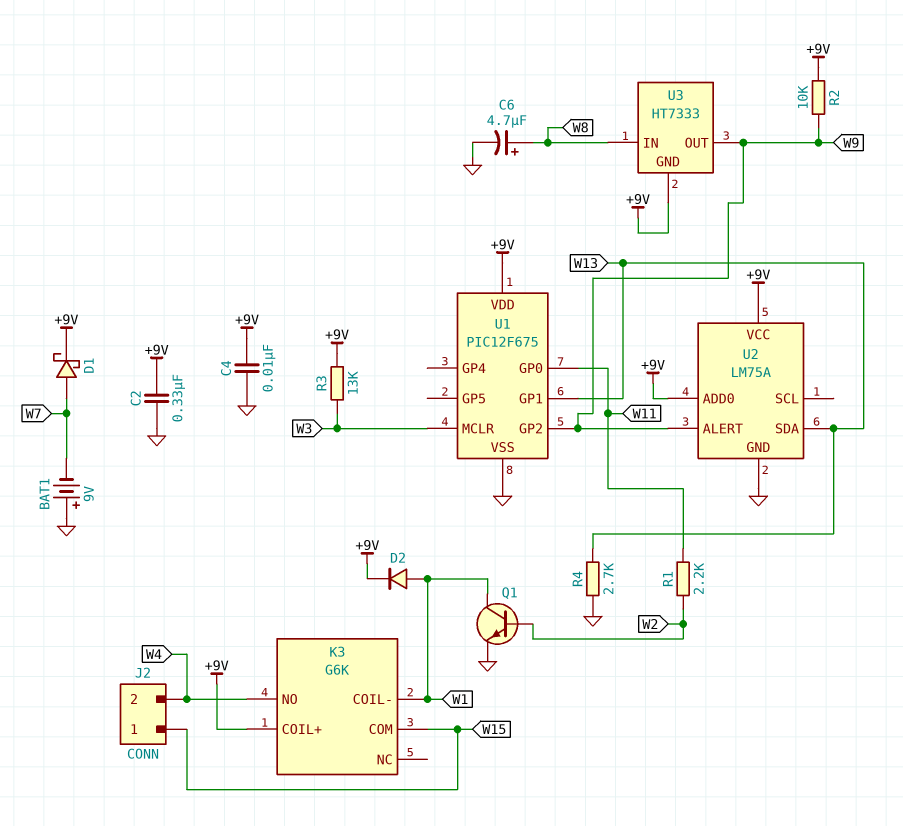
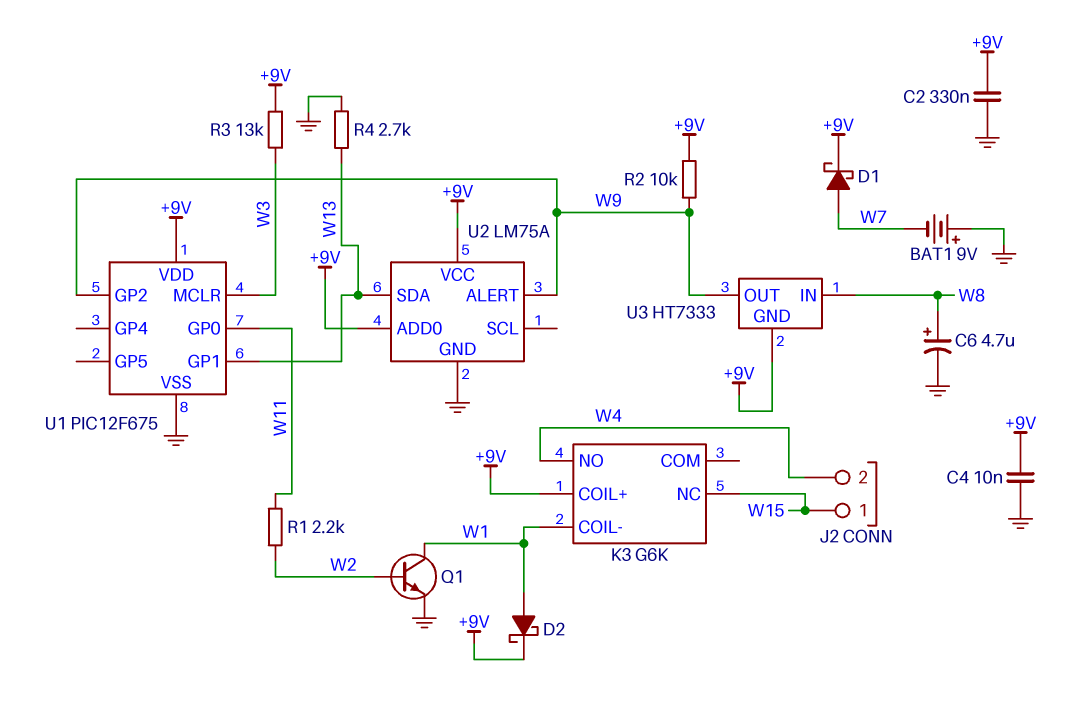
D2: diode (A W1, K +9V) -> schottky (A W1, K +9V)
K3 pin COM: W15 -> none
K3 pin NC: none -> W15

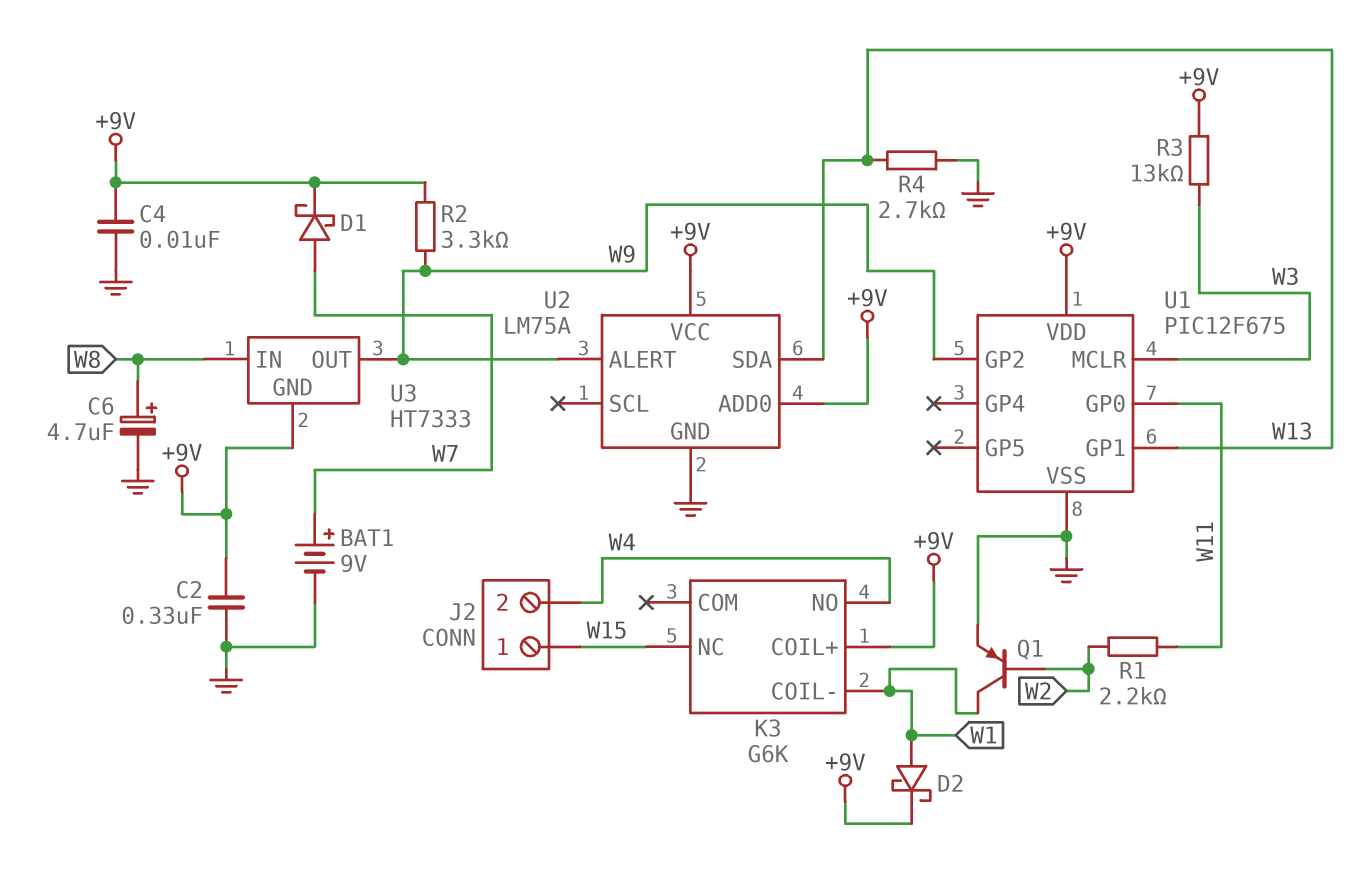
BAT1: 9V (plus GND, minus W7) -> 9V (plus W7, minus GND)
Q1: NPN (B W2, C W1, E GND) -> PNP (B W2, C W1, E GND)
R2: 10k (+9V, W9) -> 3.3k (+9V, W9)

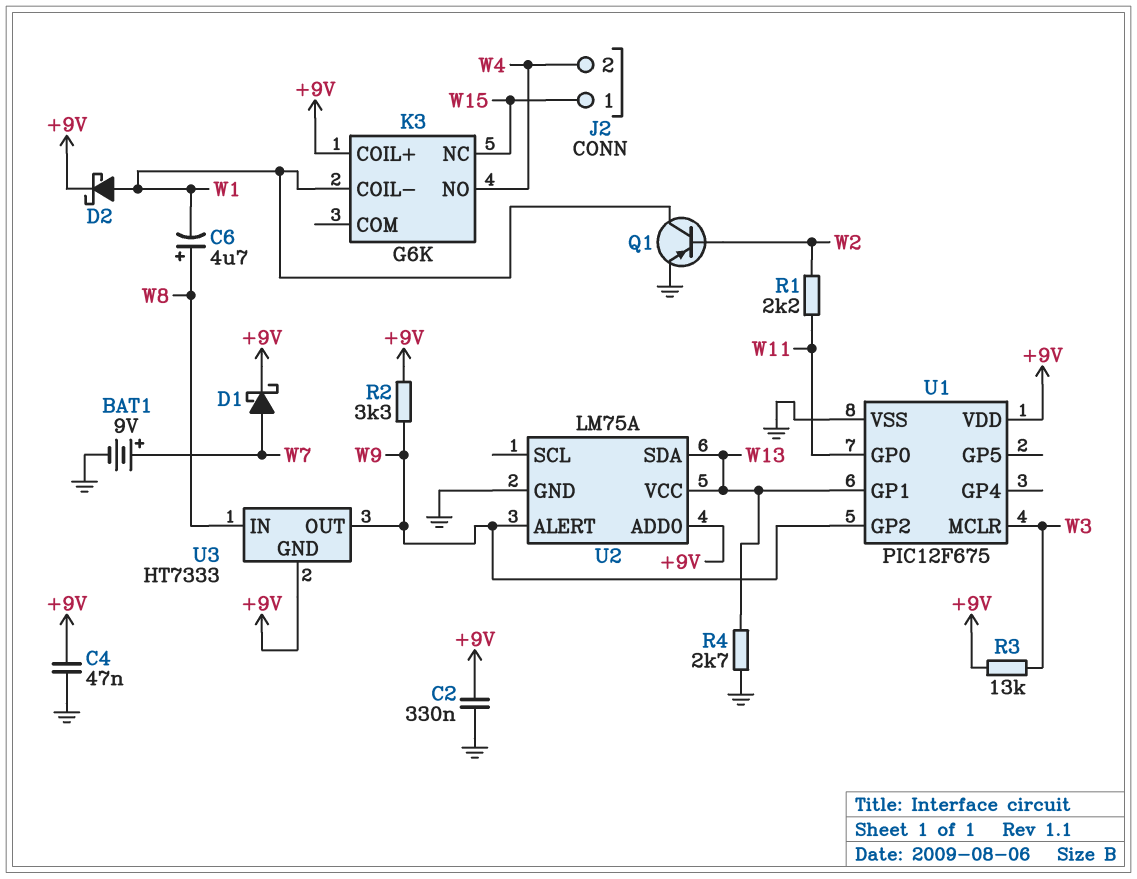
C4: 10nF (+9V, GND) -> 47nF (+9V, GND)
C6: 4.7uF (plus W8, minus GND) -> 4.7uF (plus W8, minus W1)
U2 pin VCC: +9V -> W13

